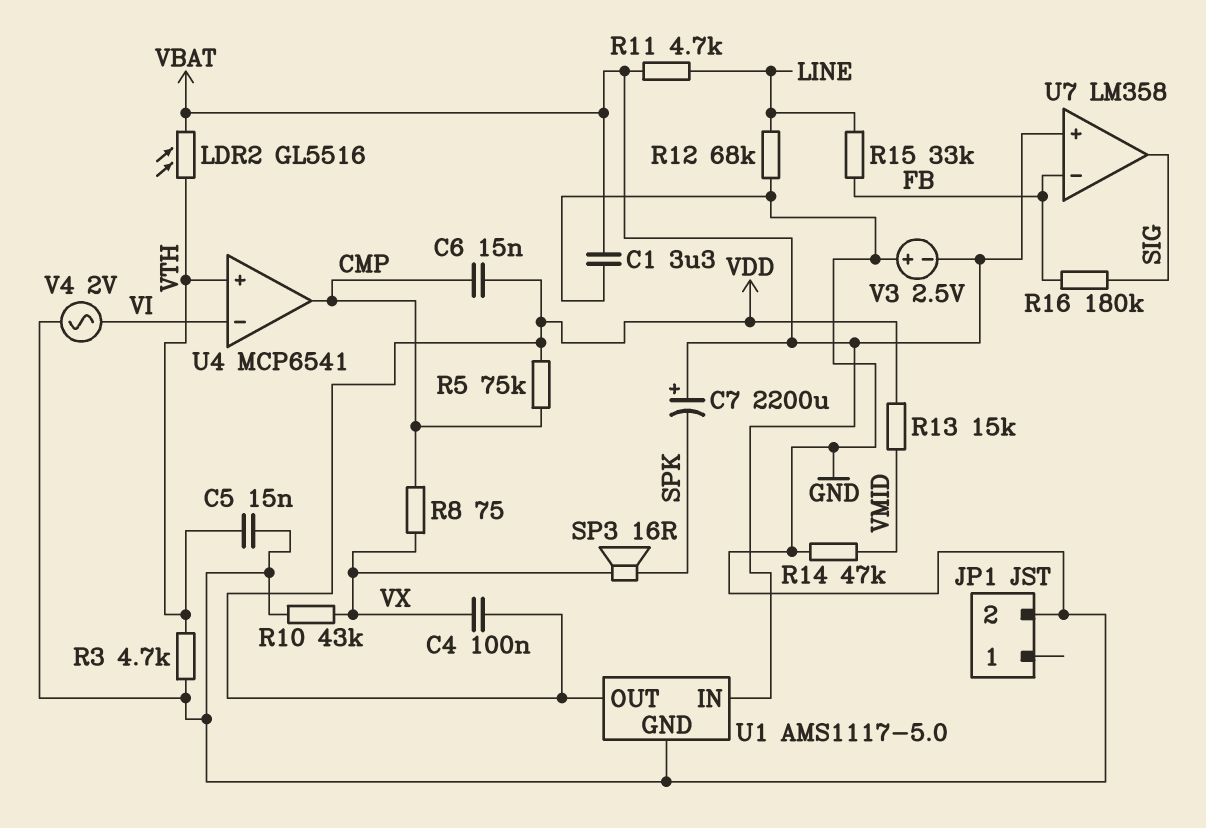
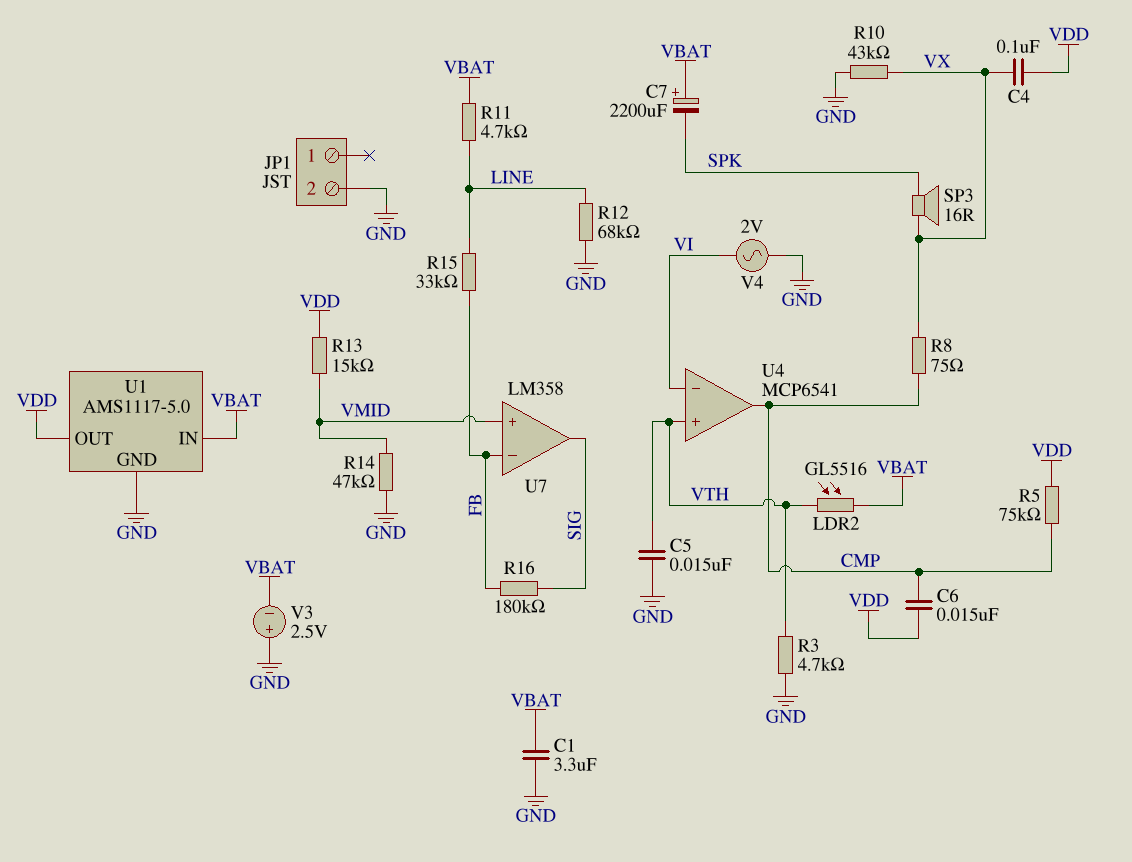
U7 pin in+: VBAT -> VMID

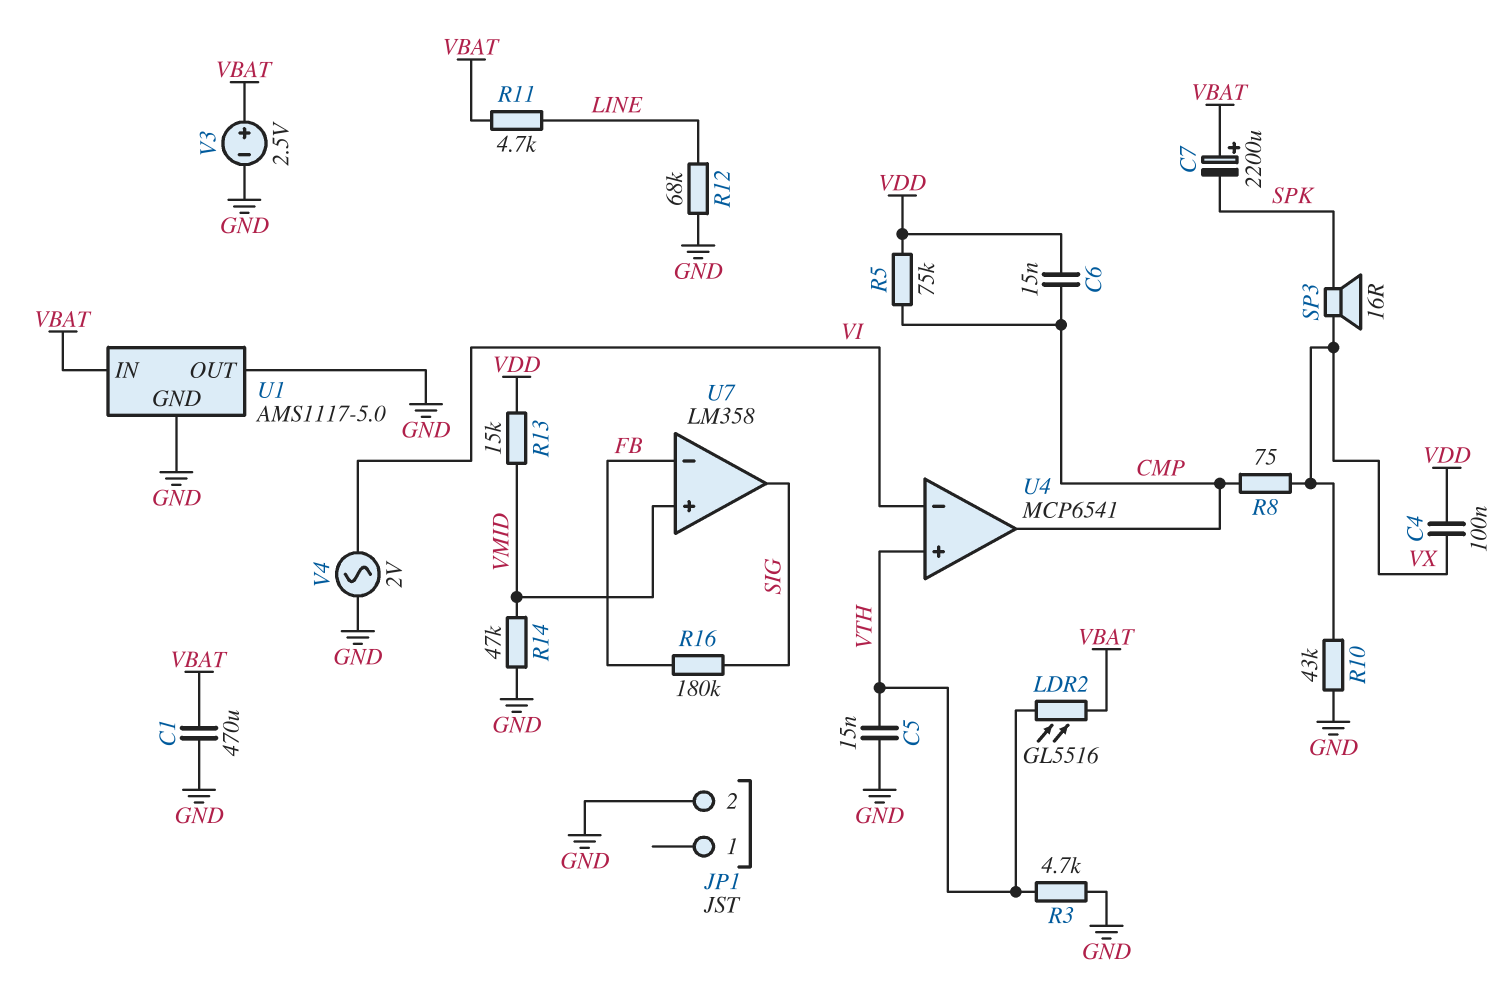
C1: 3.3uF (GND, VBAT) -> 470uF (GND, VBAT)
R15: 33k (FB, LINE) -> none
U1 pin OUT: VDD -> GND
V3: 2.5V (plus GND, minus VBAT) -> 2.5V (plus VBAT, minus GND)

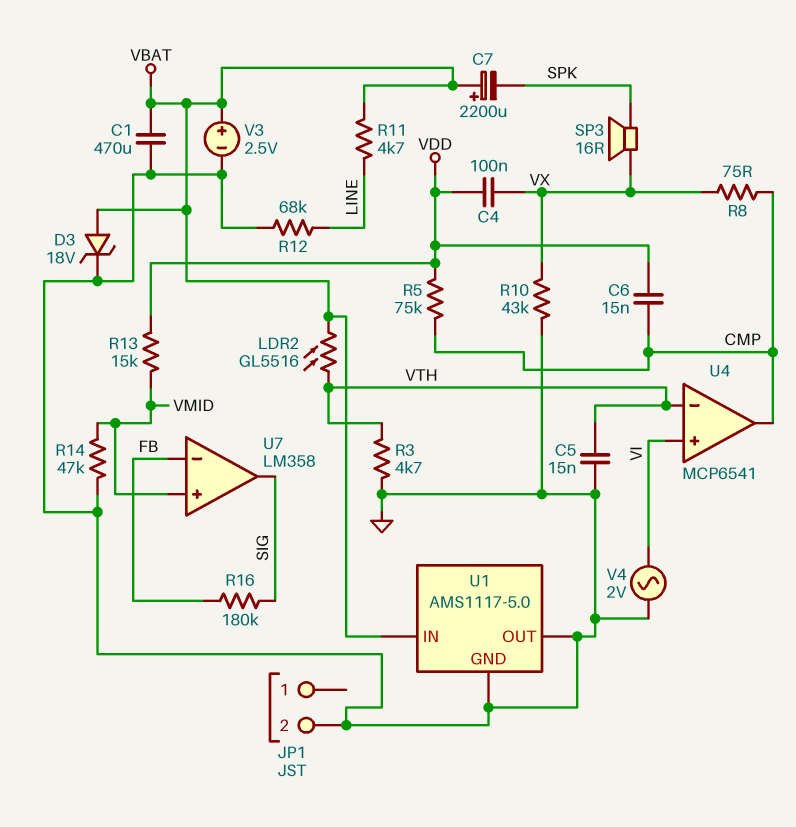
D3: none -> zener 18V (A VBAT, K GND)
U4 pin in+: VTH -> VI
U4 pin in-: VI -> VTH

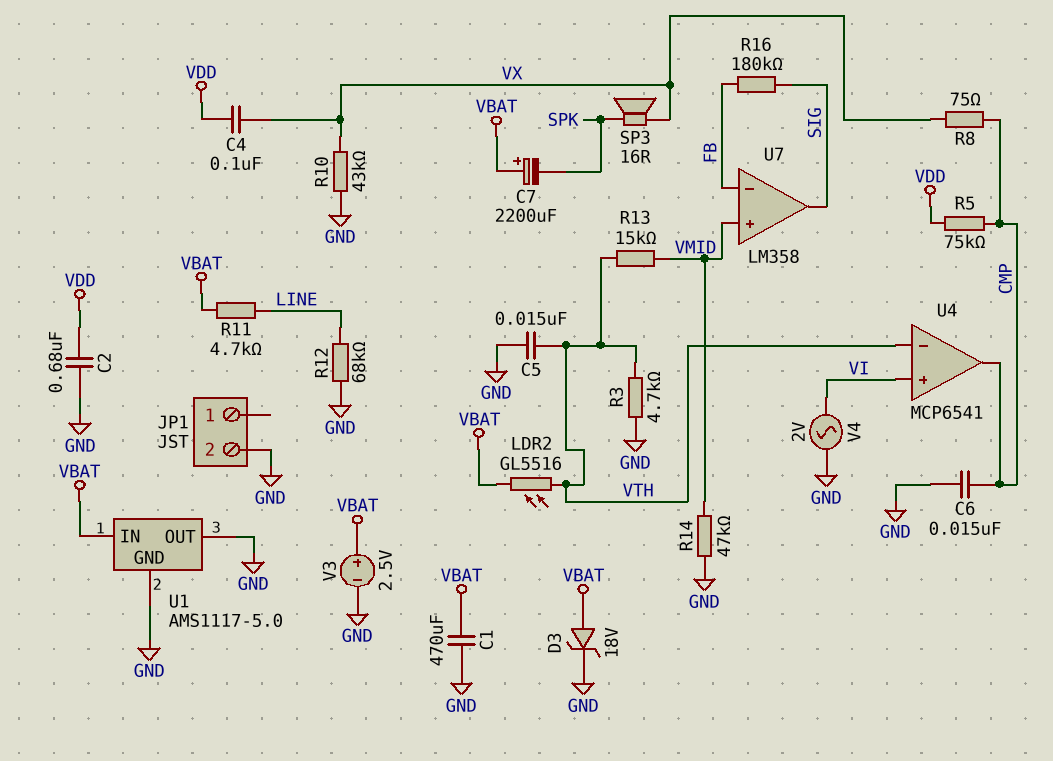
C2: none -> 680nF (GND, VDD)
C6: 15nF (CMP, VDD) -> 15nF (CMP, GND)
R13: 15k (VDD, VMID) -> 15k (VMID, VTH)

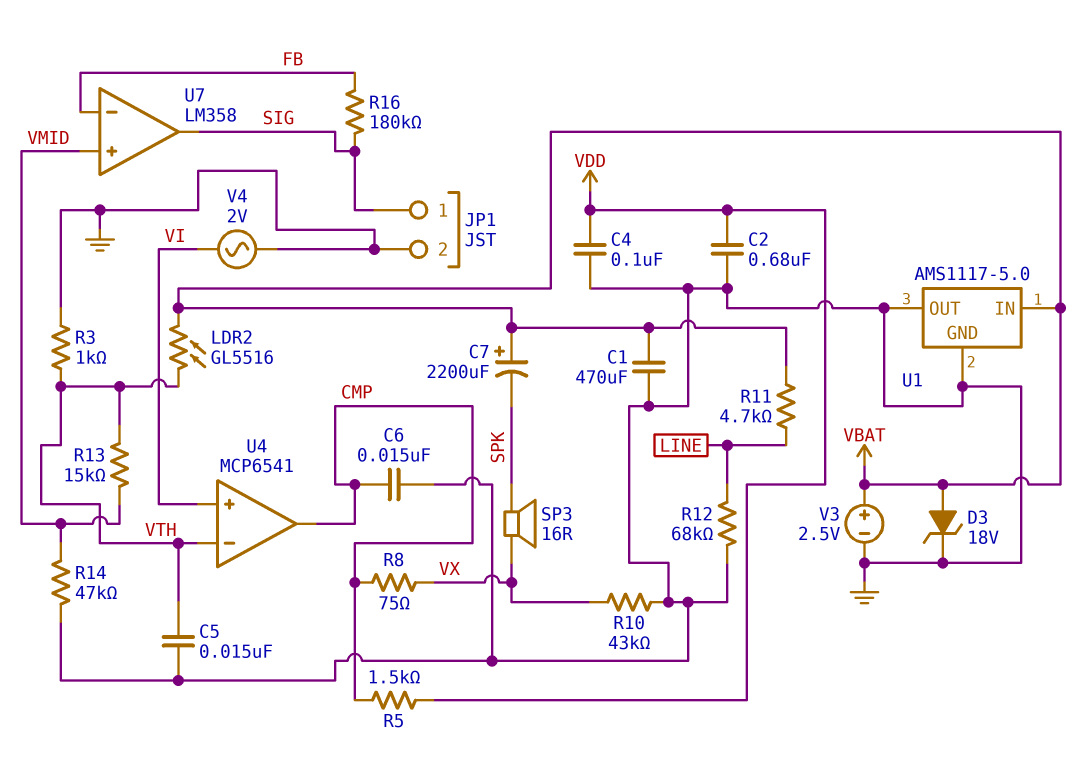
C4: 100nF (VDD, VX) -> 100nF (GND, VDD)
JP1 pin 1: none -> SIG
R3: 4.7k (GND, VTH) -> 1k (GND, VTH)
R5: 75k (CMP, VDD) -> 1.5k (CMP, VDD)

